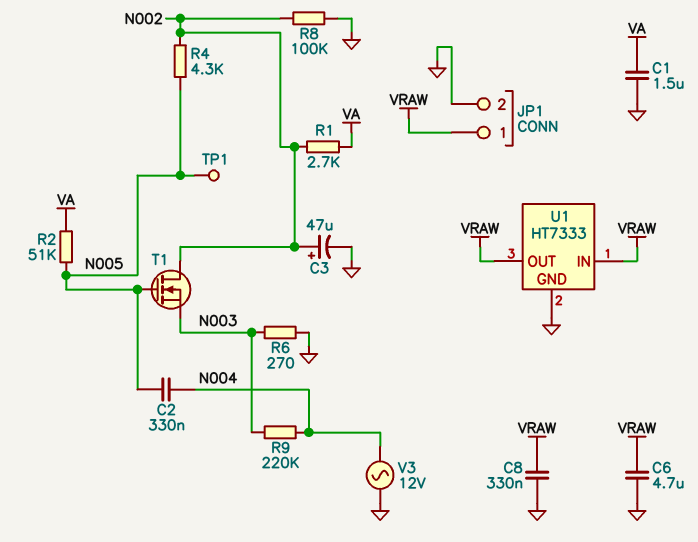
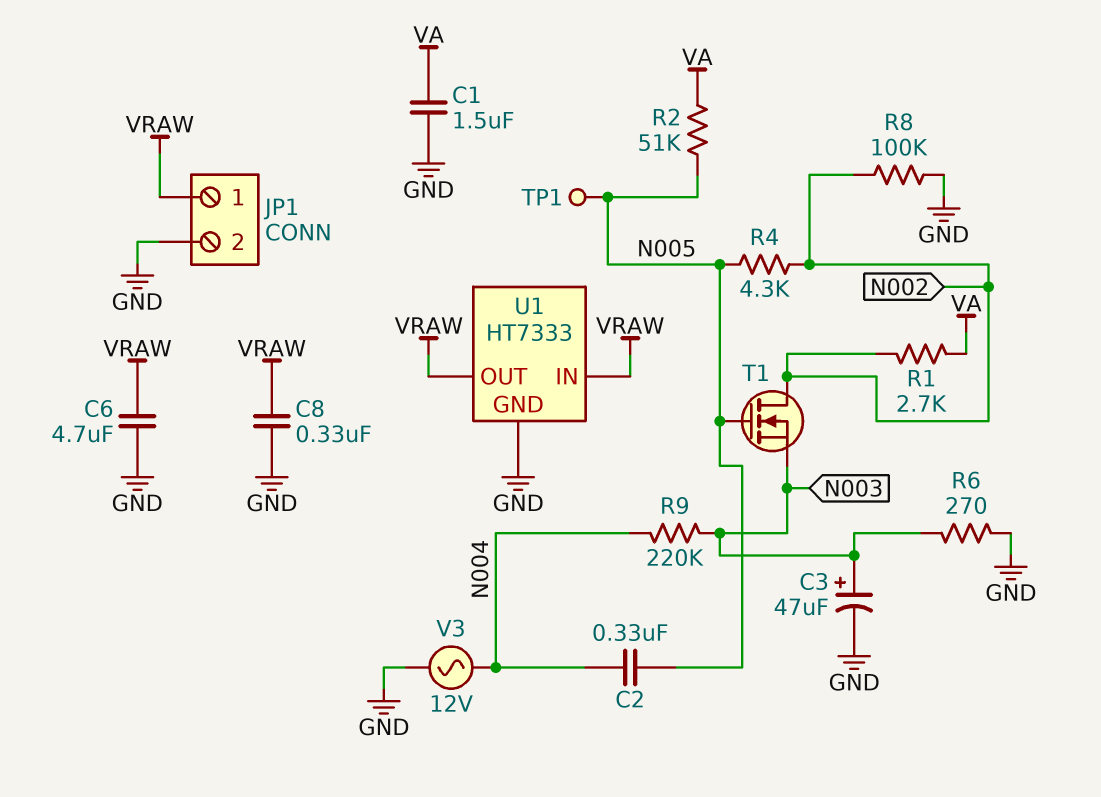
C3: 47uF (plus N002, minus GND) -> 47uF (plus N003, minus GND)

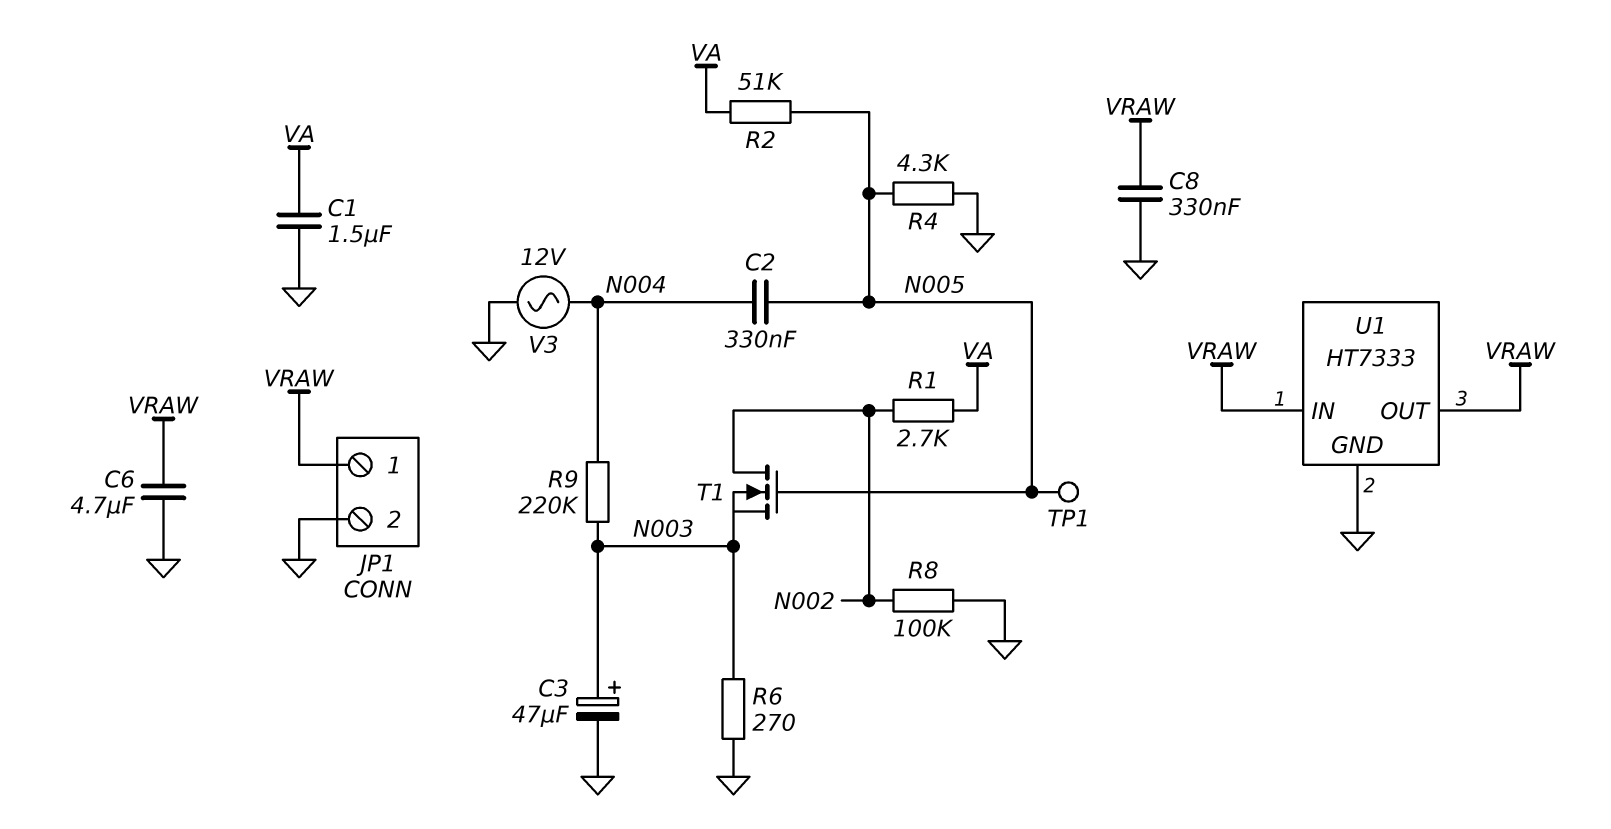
R4: 4.3k (N002, N005) -> 4.3k (GND, N005)

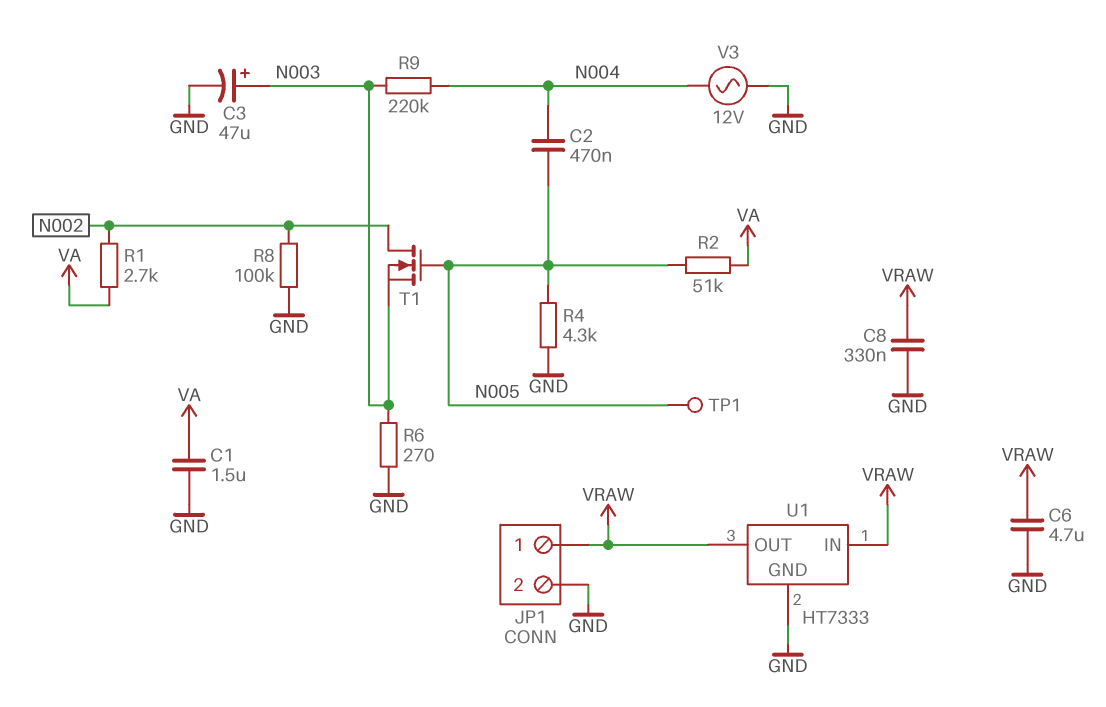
C2: 330nF (N004, N005) -> 470nF (N004, N005)

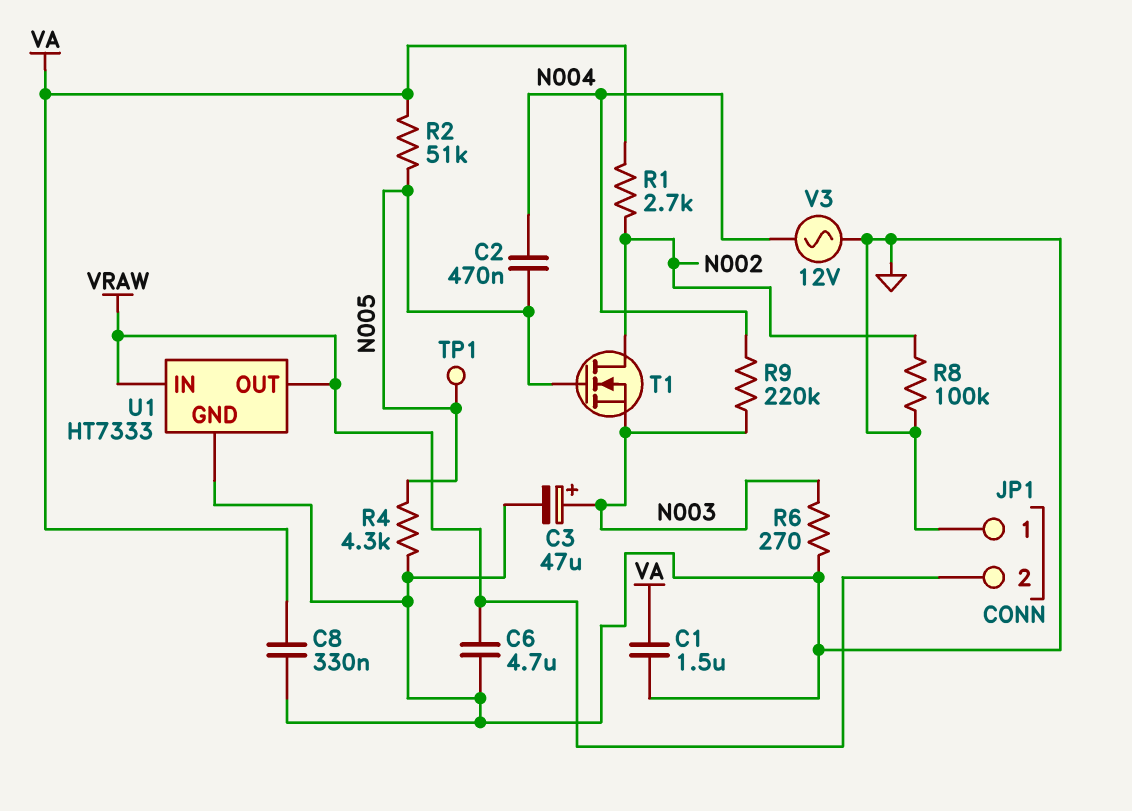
C8: 330nF (GND, VRAW) -> 330nF (GND, VA)
JP1 pin 1: VRAW -> GND
JP1 pin 2: GND -> VRAW

